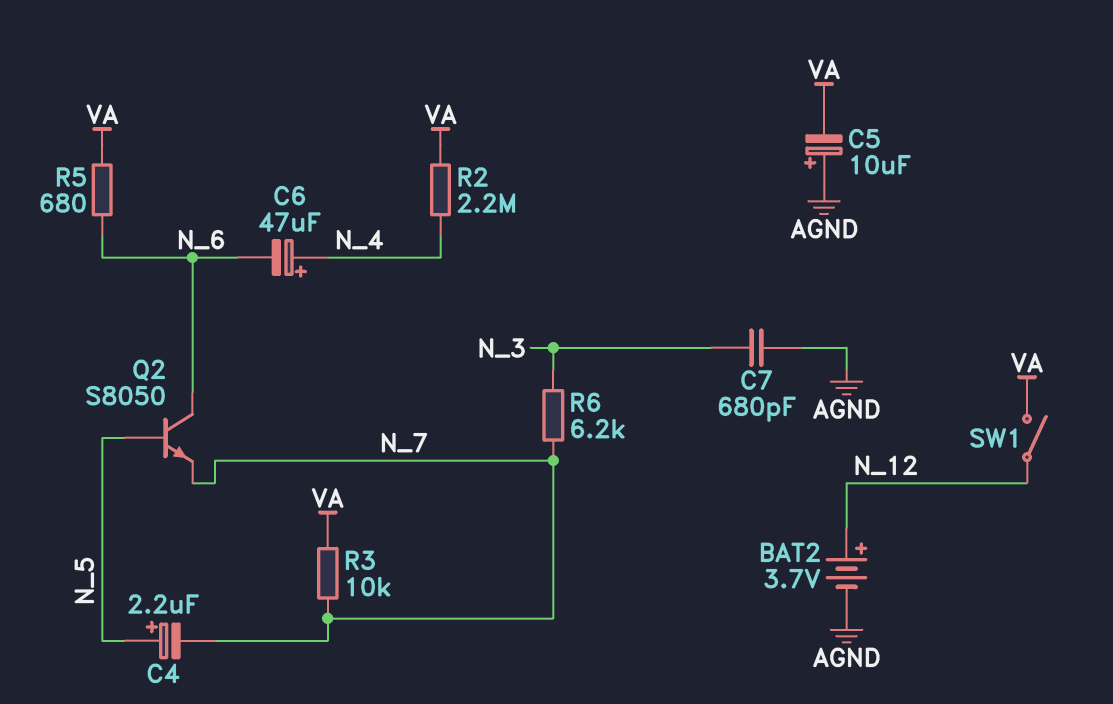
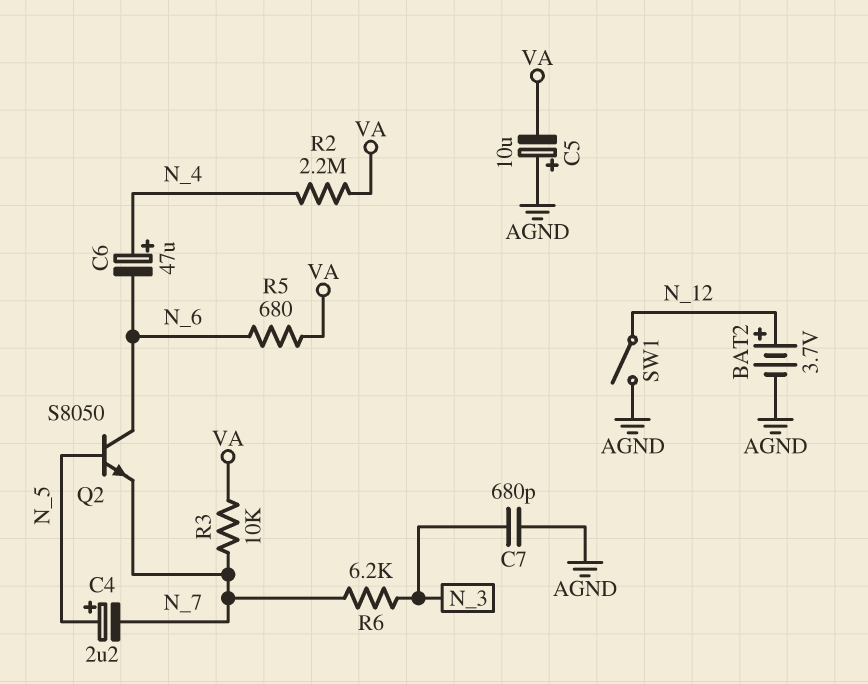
SW1: switch (N_12, VA) -> switch (AGND, N_12)

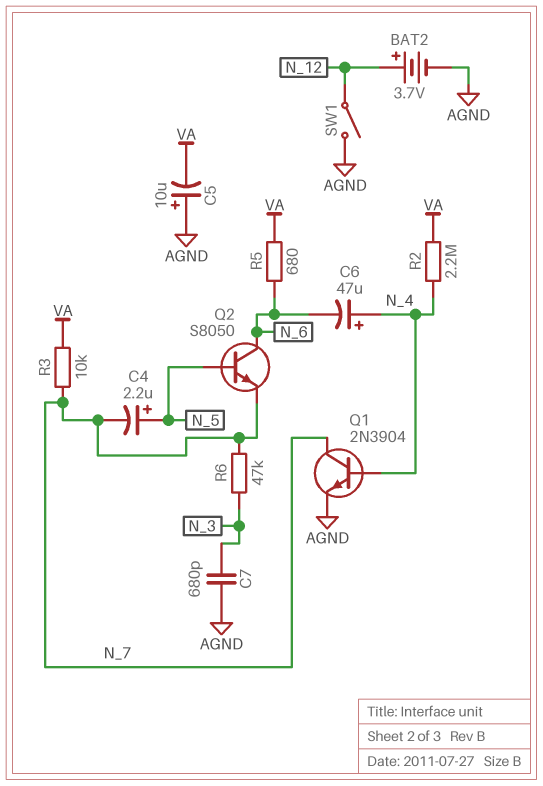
Q1: none -> NPN 2N3904 (B N_4, C N_7, E AGND)
R6: 6.2k (N_3, N_7) -> 47k (N_3, N_7)

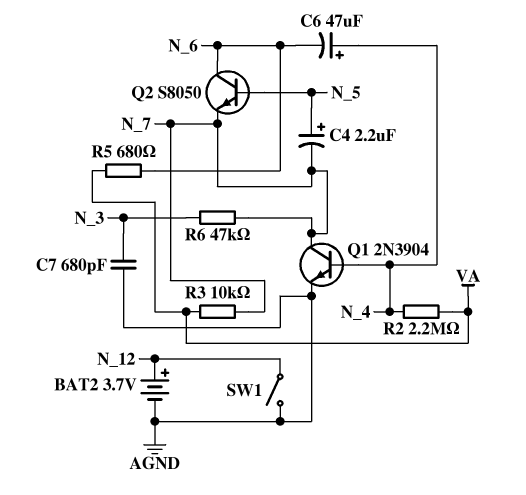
C5: 10uF (plus AGND, minus VA) -> none

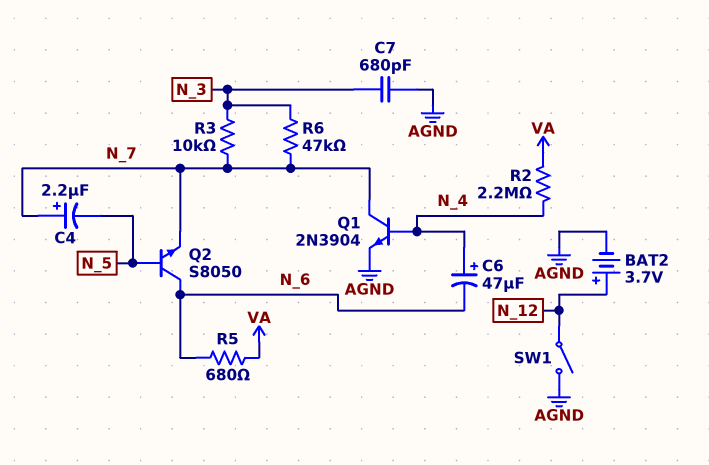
C4: 2.2uF (plus N_5, minus N_7) -> 2.2uF (plus N_7, minus N_5)
R3: 10k (N_7, VA) -> 10k (N_3, N_7)

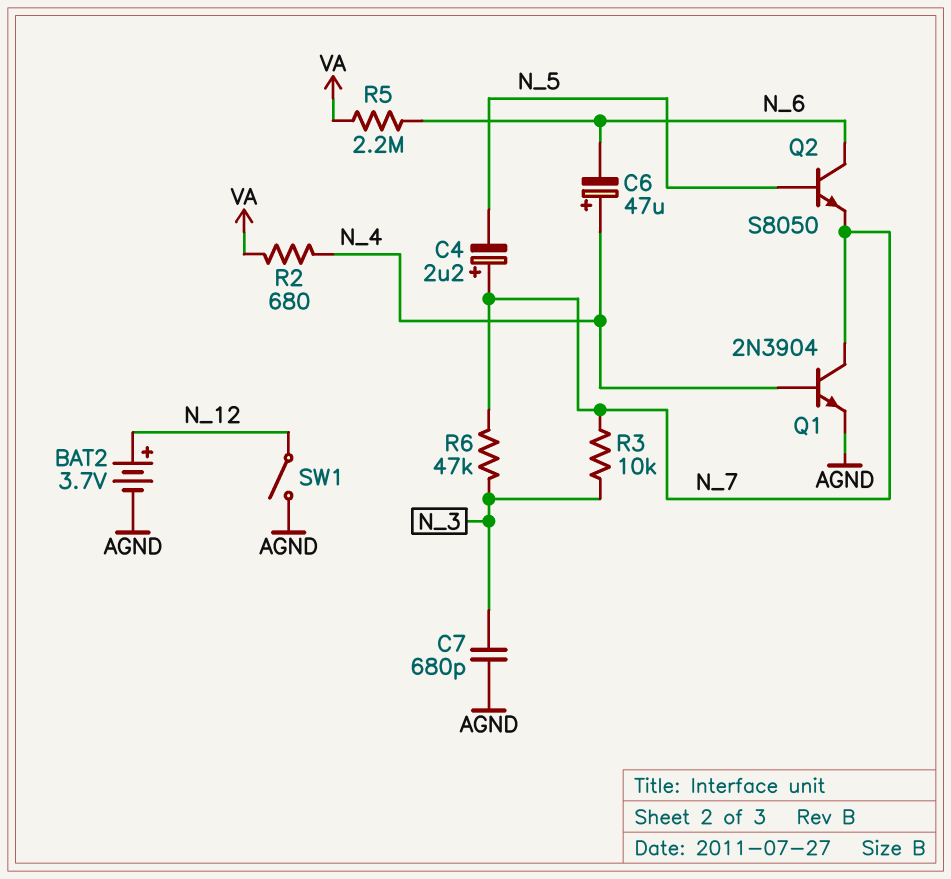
R2: 2.2M (N_4, VA) -> 680 (N_4, VA)
R5: 680 (N_6, VA) -> 2.2M (N_6, VA)

